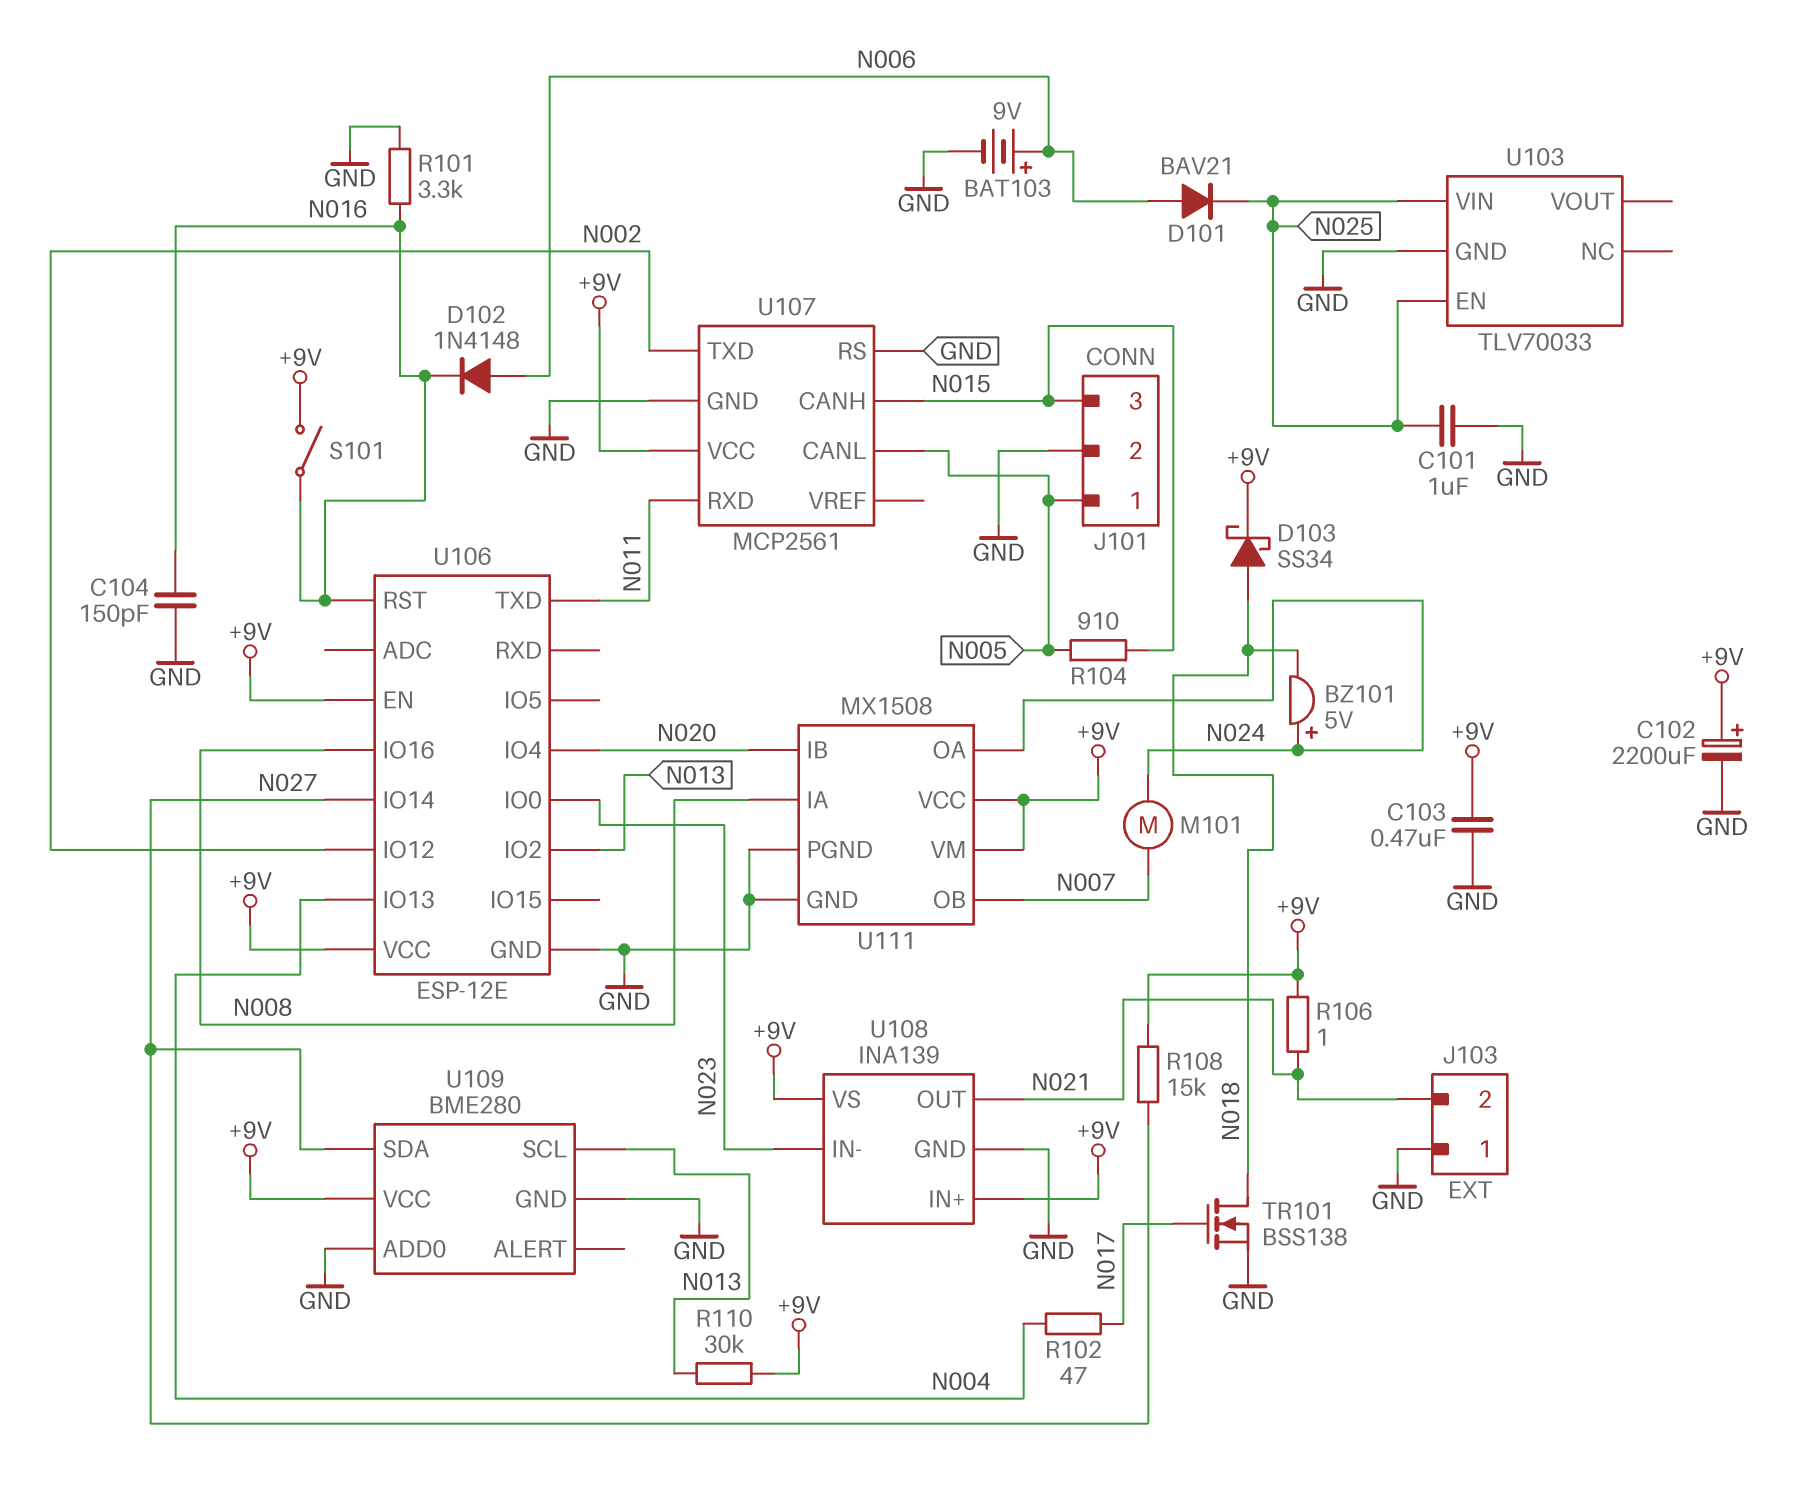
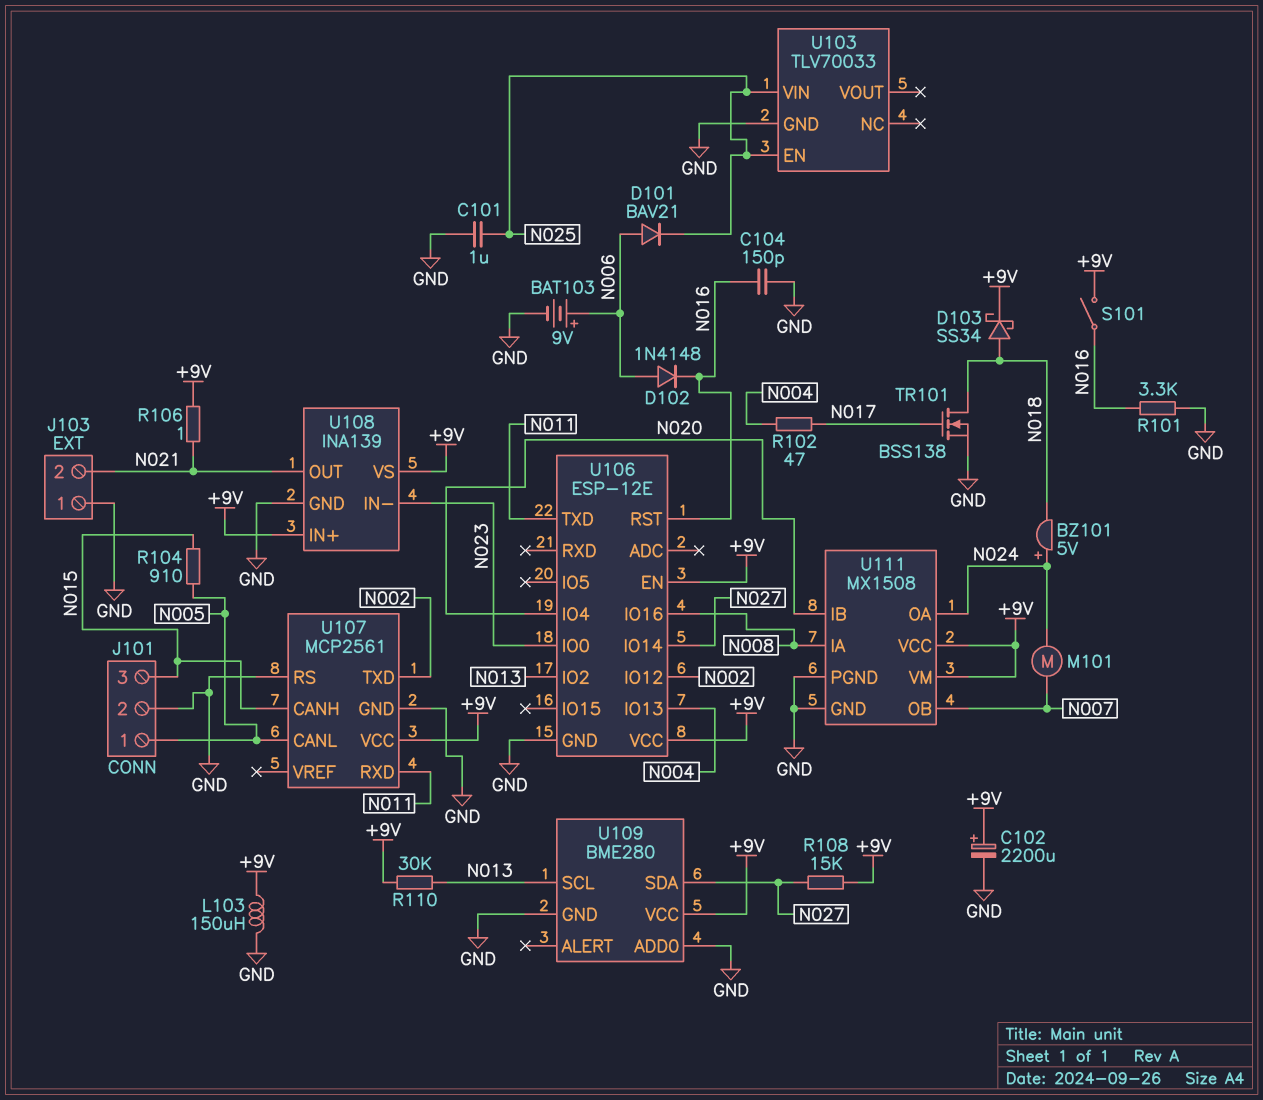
C103: 470nF (+9V, GND) -> none
L103: none -> 150uH (+9V, GND)

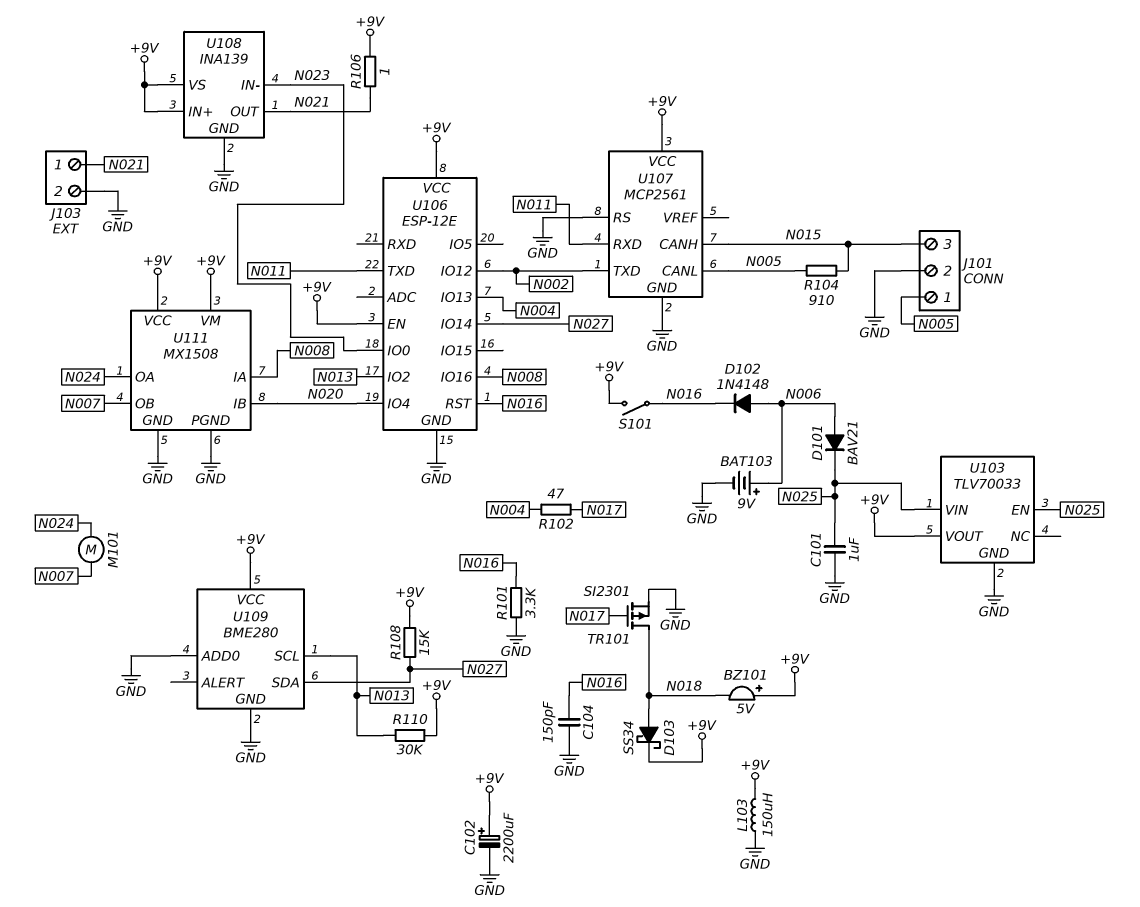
BZ101: buzzer 5V (plus N024, minus N018) -> buzzer 5V (plus +9V, minus N018)
J103 pin 1: GND -> N021
J103 pin 2: N021 -> GND
TR101: NMOS BSS138 (G N017, D N018, S GND) -> PMOS SI2301 (G N017, D N018, S GND)
U103 pin VOUT: none -> +9V

